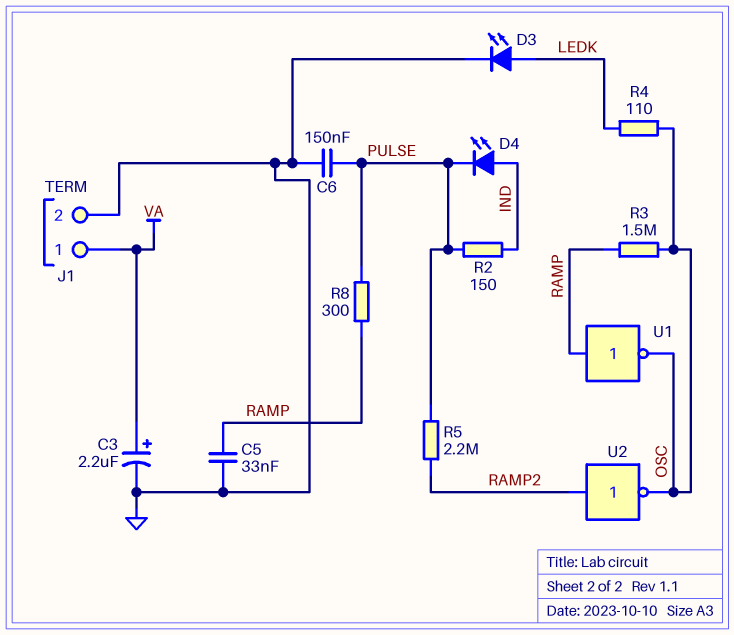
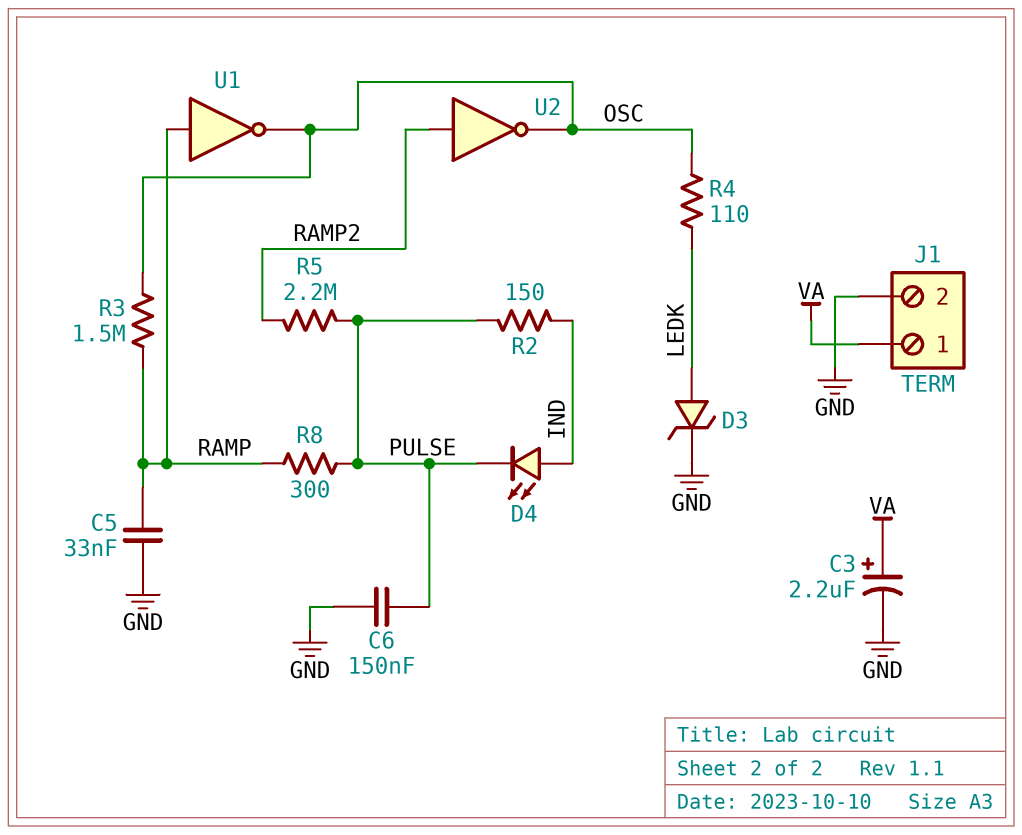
D3: LED (A LEDK, K GND) -> zener (A LEDK, K GND)

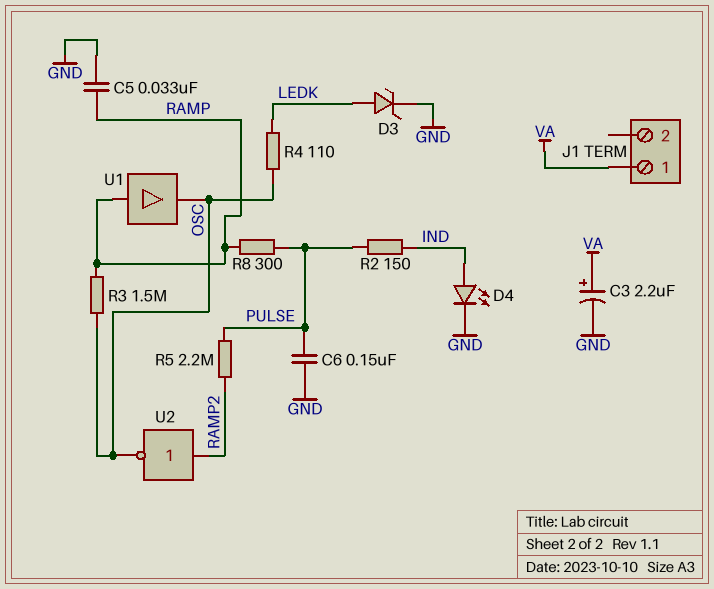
D4: LED (A IND, K PULSE) -> LED (A IND, K GND)
J1 pin 2: GND -> none
U1: NOT (in RAMP, out OSC) -> buffer (in RAMP, out OSC)

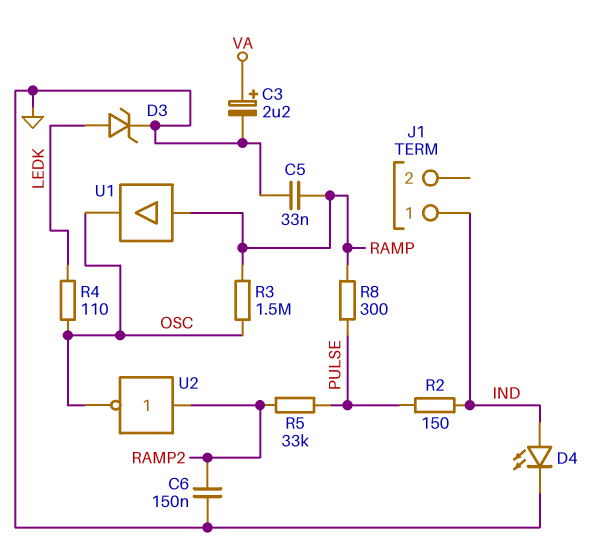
C6: 150nF (GND, PULSE) -> 150nF (GND, RAMP2)
J1 pin 1: VA -> IND
R5: 2.2M (PULSE, RAMP2) -> 33k (PULSE, RAMP2)

